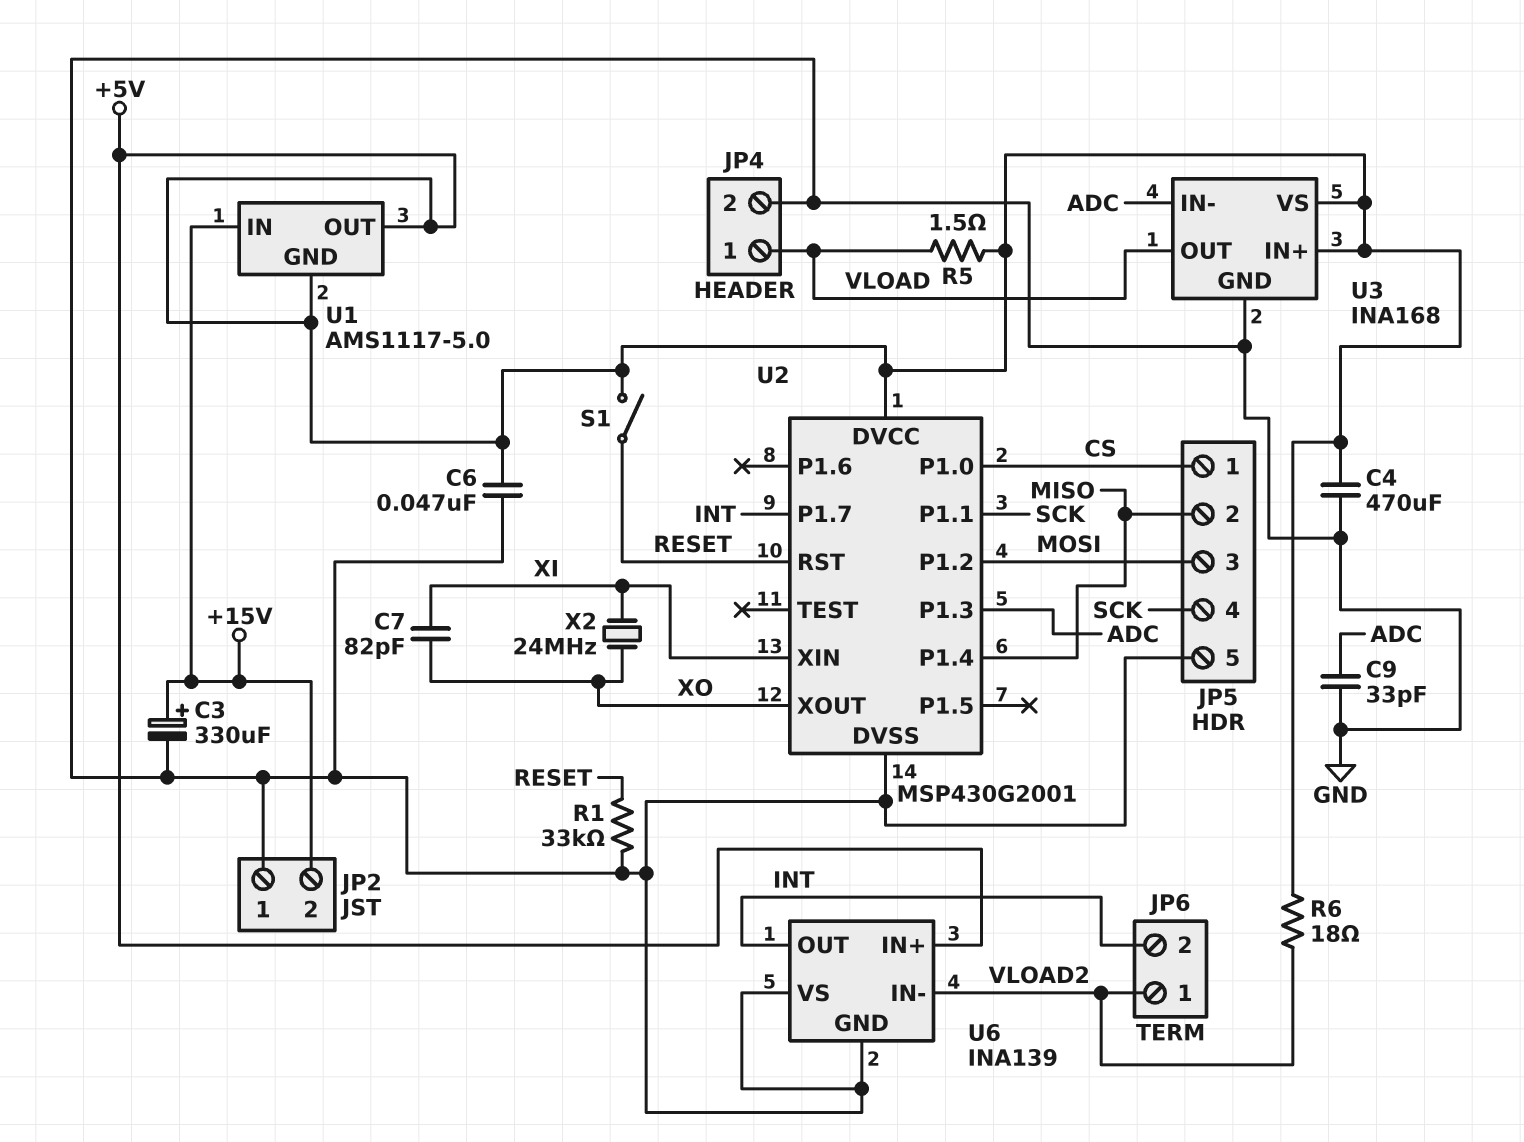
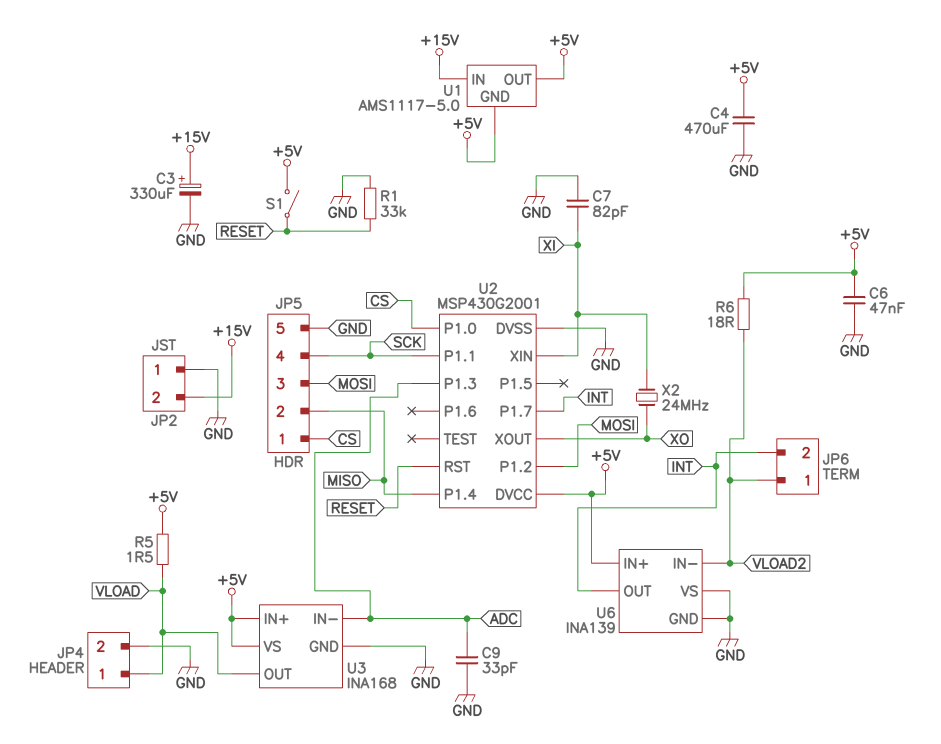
C7: 82pF (XI, XO) -> 82pF (GND, XI)

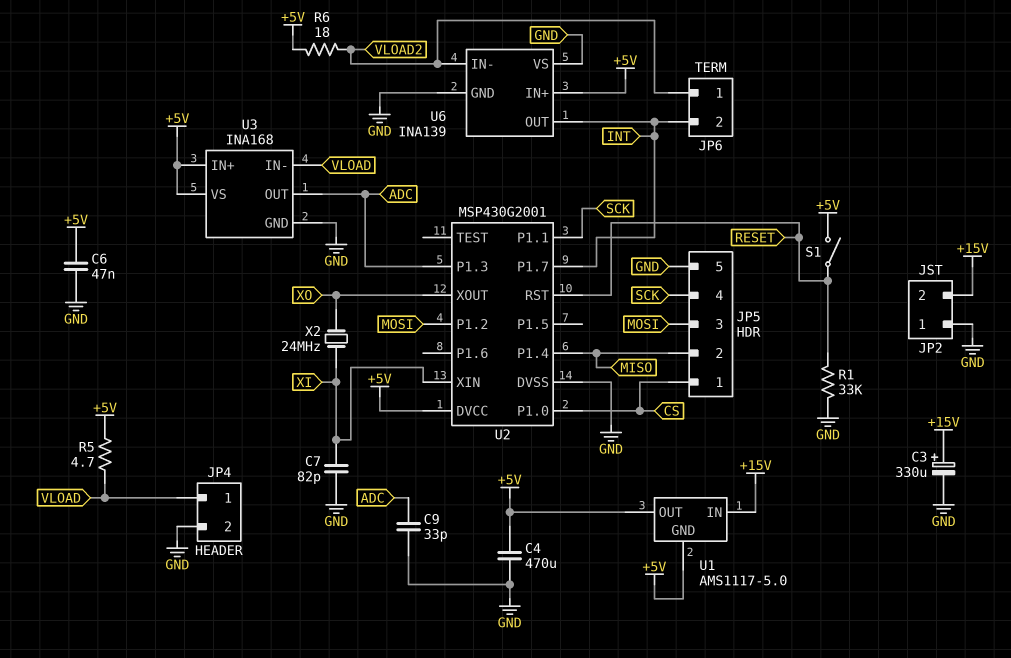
R5: 1.5 (+5V, VLOAD) -> 4.7 (+5V, VLOAD)
U3 pin IN-: ADC -> VLOAD
U3 pin OUT: VLOAD -> ADC

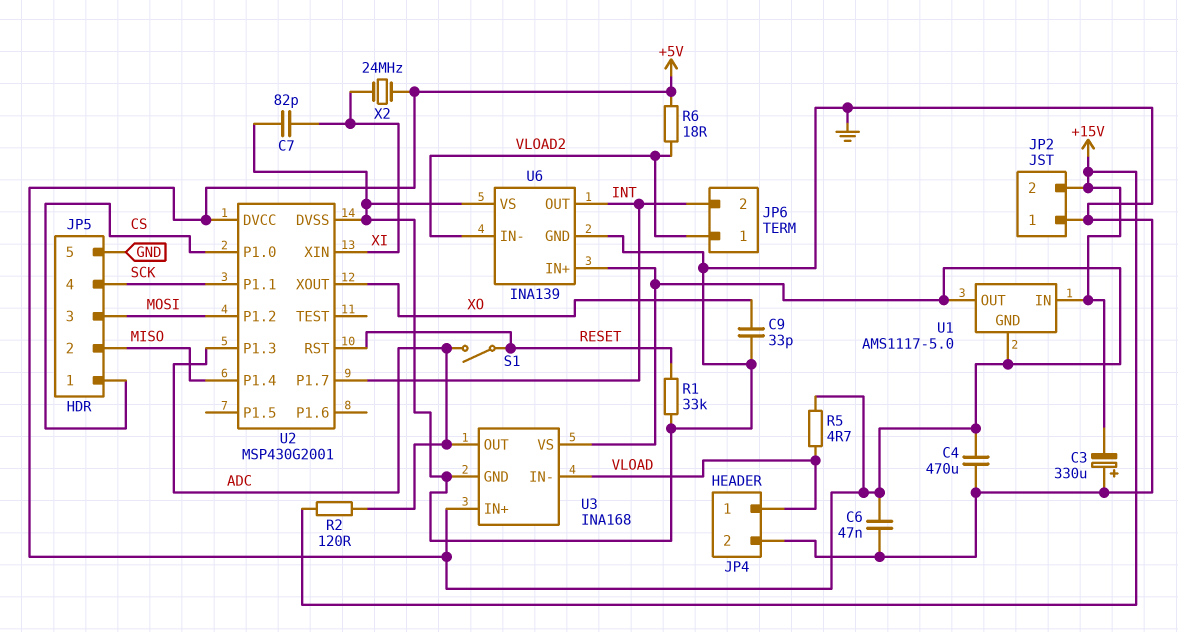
C3: 330uF (plus +15V, minus GND) -> 330uF (plus GND, minus +15V)
C9: 33pF (ADC, GND) -> 33pF (GND, XO)
R2: none -> 120 (+15V, ADC)
S1: switch (+5V, RESET) -> switch (ADC, RESET)
X2: 24MHz (XI, XO) -> 24MHz (+5V, XI)

